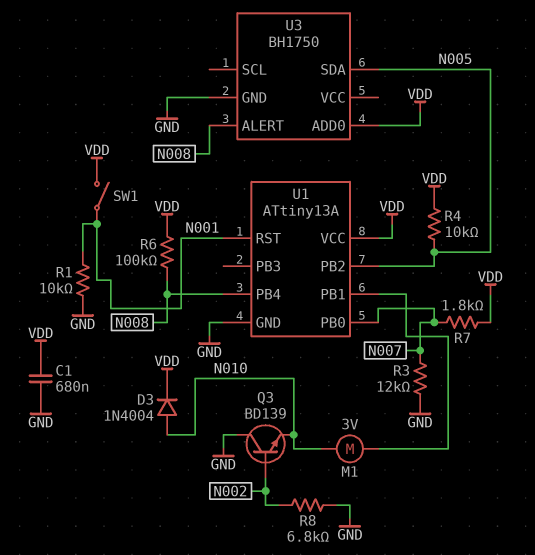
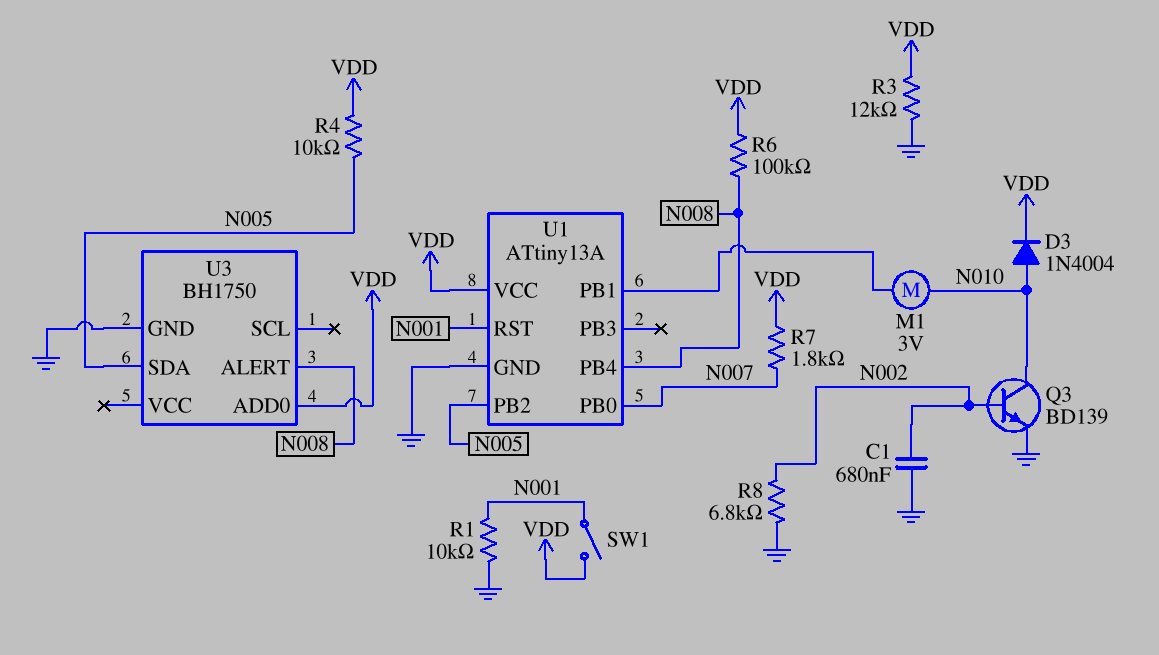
C1: 680nF (GND, VDD) -> 680nF (GND, N002)
Q3: NPN BD139 (B N002, C GND, E N010) -> NPN BD139 (B N002, C N010, E GND)
R3: 12k (GND, N007) -> 12k (GND, VDD)

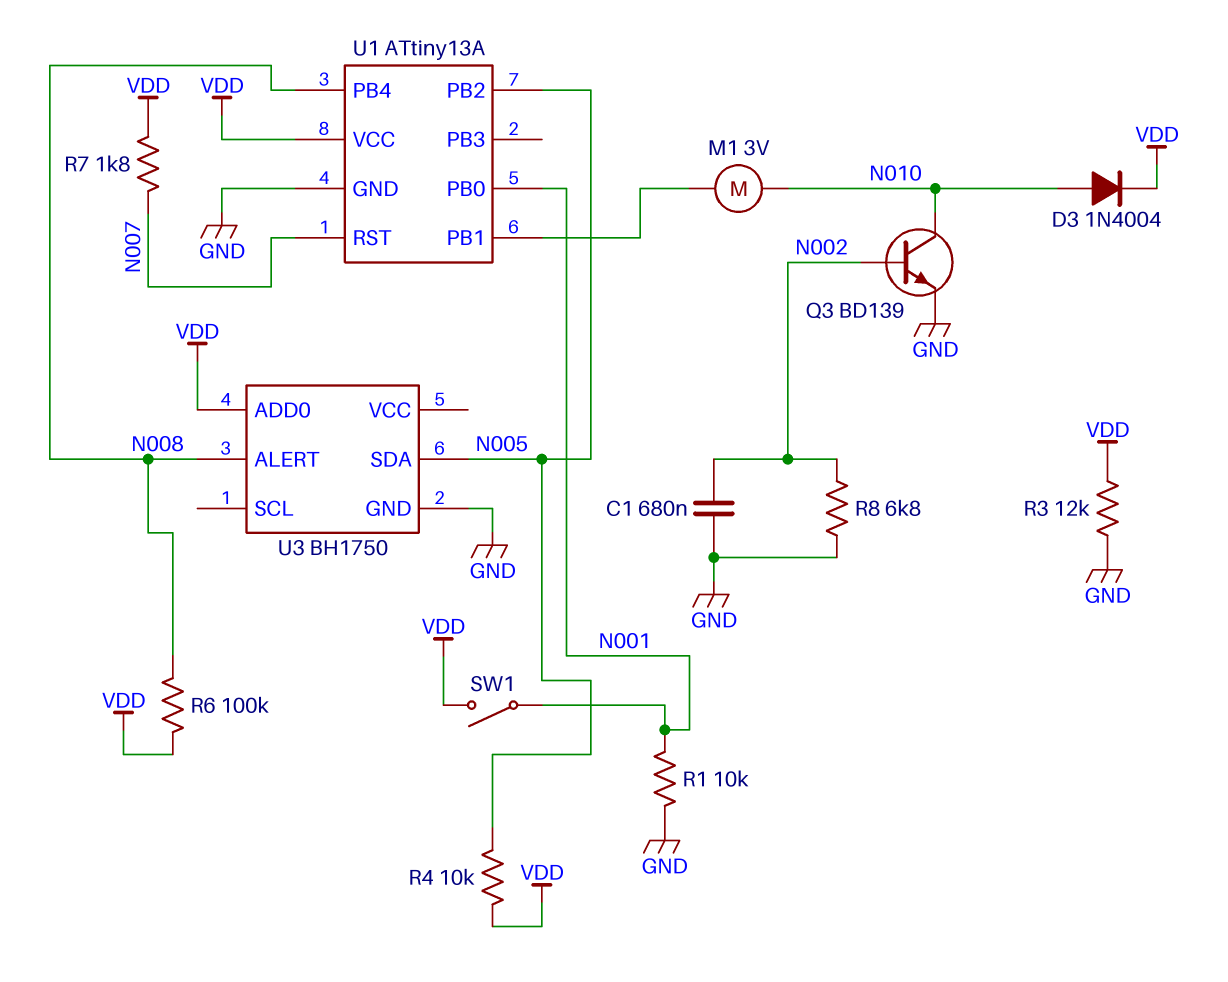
U1 pin PB0: N007 -> N001
U1 pin RST: N001 -> N007

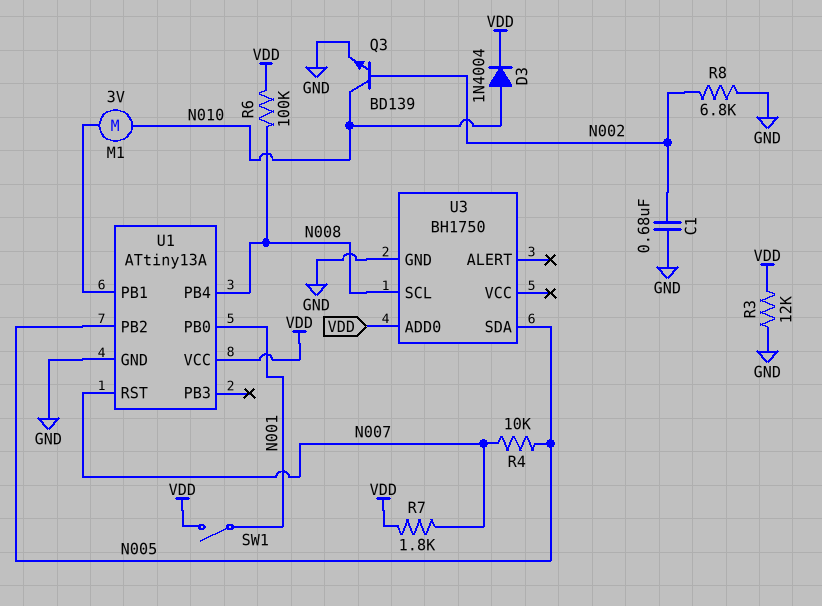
R1: 10k (GND, N001) -> none
R4: 10k (N005, VDD) -> 10k (N005, N007)
U3 pin ALERT: N008 -> none
U3 pin SCL: none -> N008

